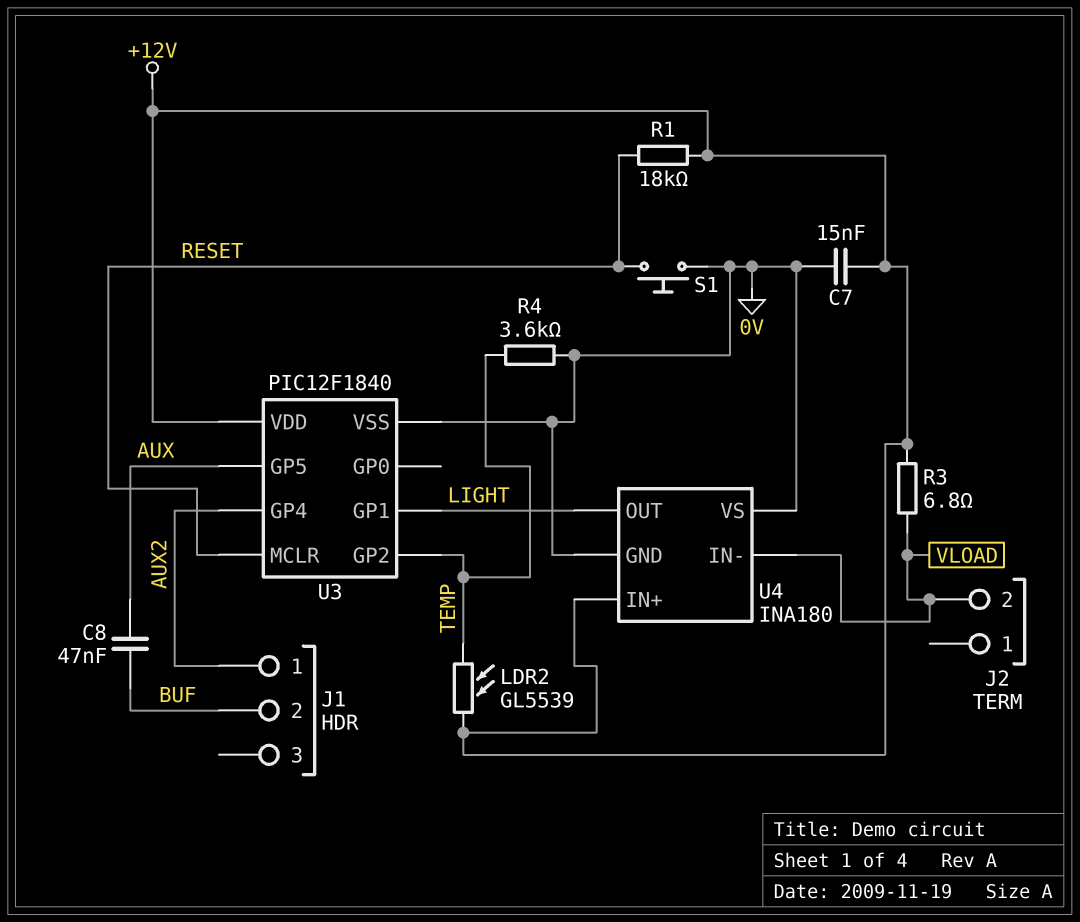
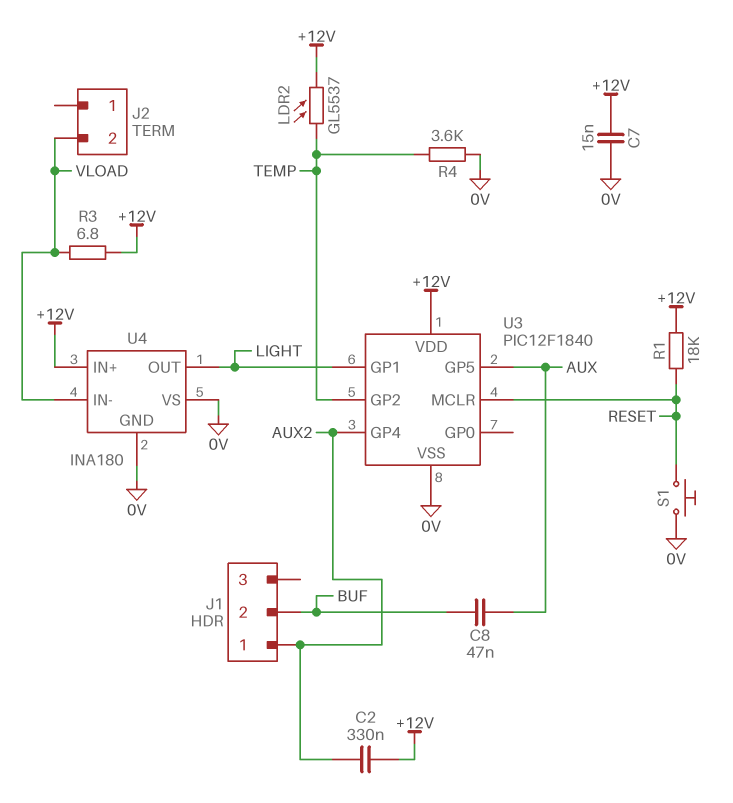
C2: none -> 330nF (+12V, AUX2)
LDR2: GL5539 (+12V, TEMP) -> GL5537 (+12V, TEMP)

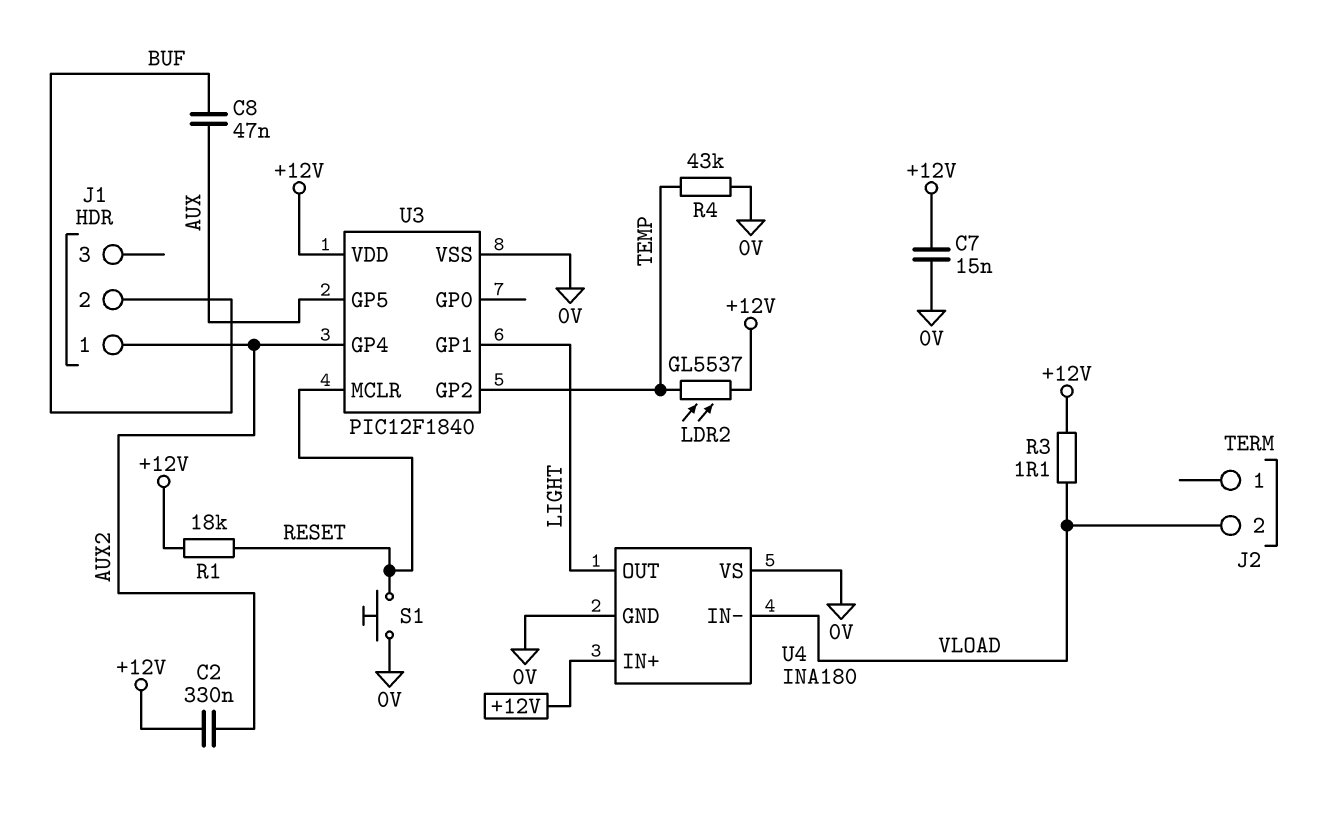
R3: 6.8 (+12V, VLOAD) -> 1.1 (+12V, VLOAD)
R4: 3.6k (0V, TEMP) -> 43k (0V, TEMP)

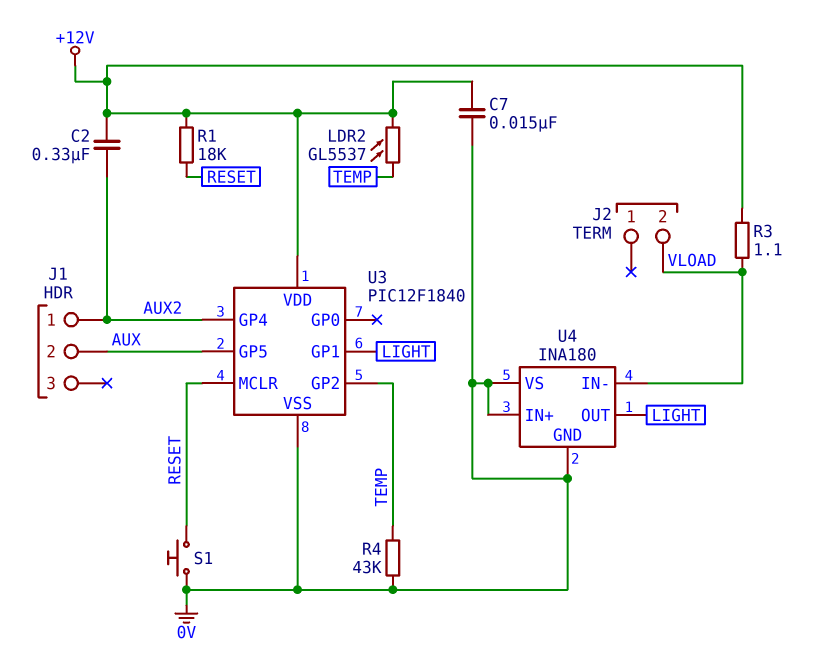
C8: 47nF (AUX, BUF) -> none
J1 pin 2: BUF -> AUX
U4 pin IN+: +12V -> 0V

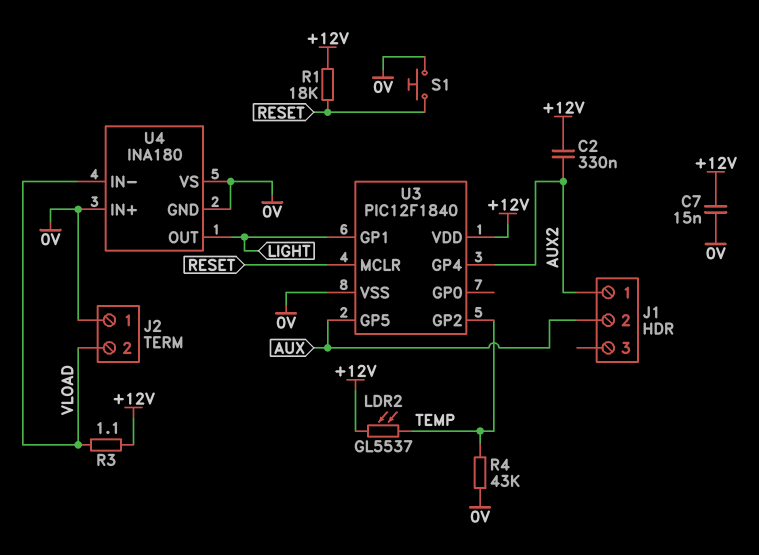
J2 pin 1: none -> 0V

